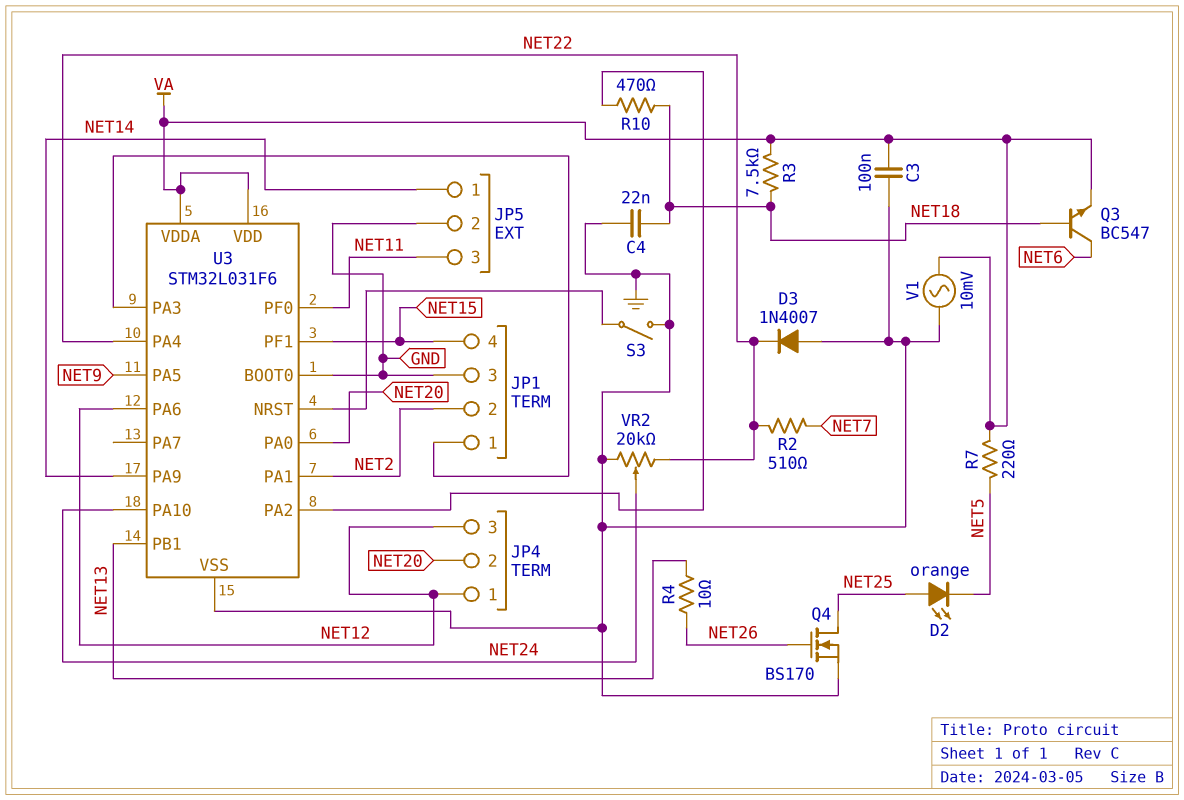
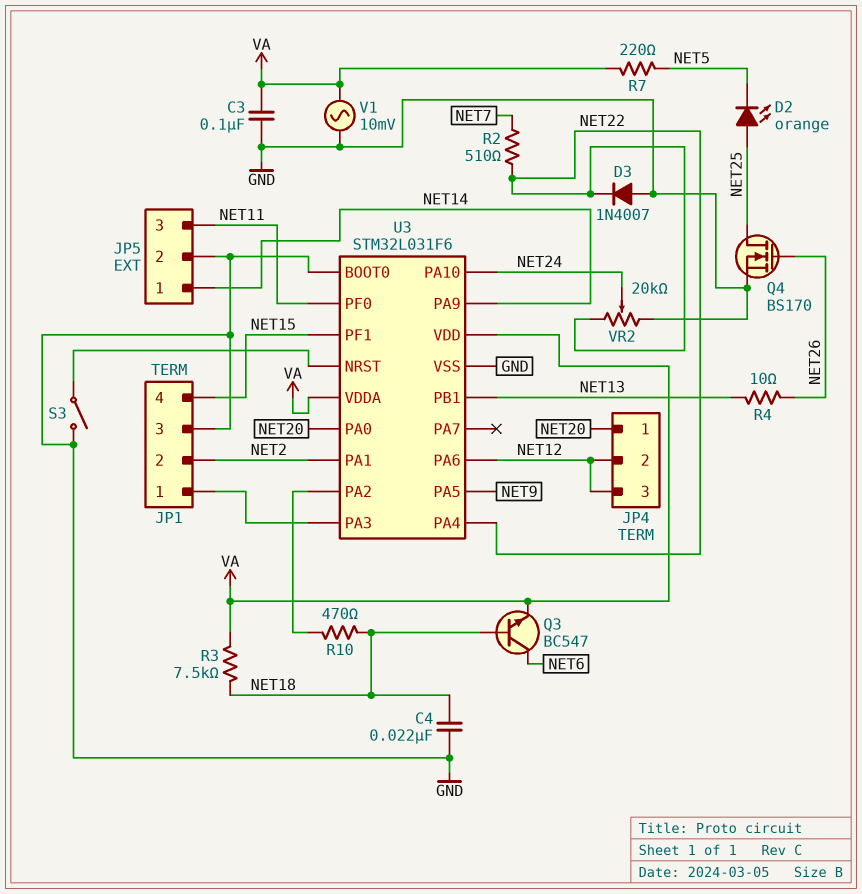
JP4 pin 1: NET12 -> NET20
JP4 pin 2: NET20 -> NET12

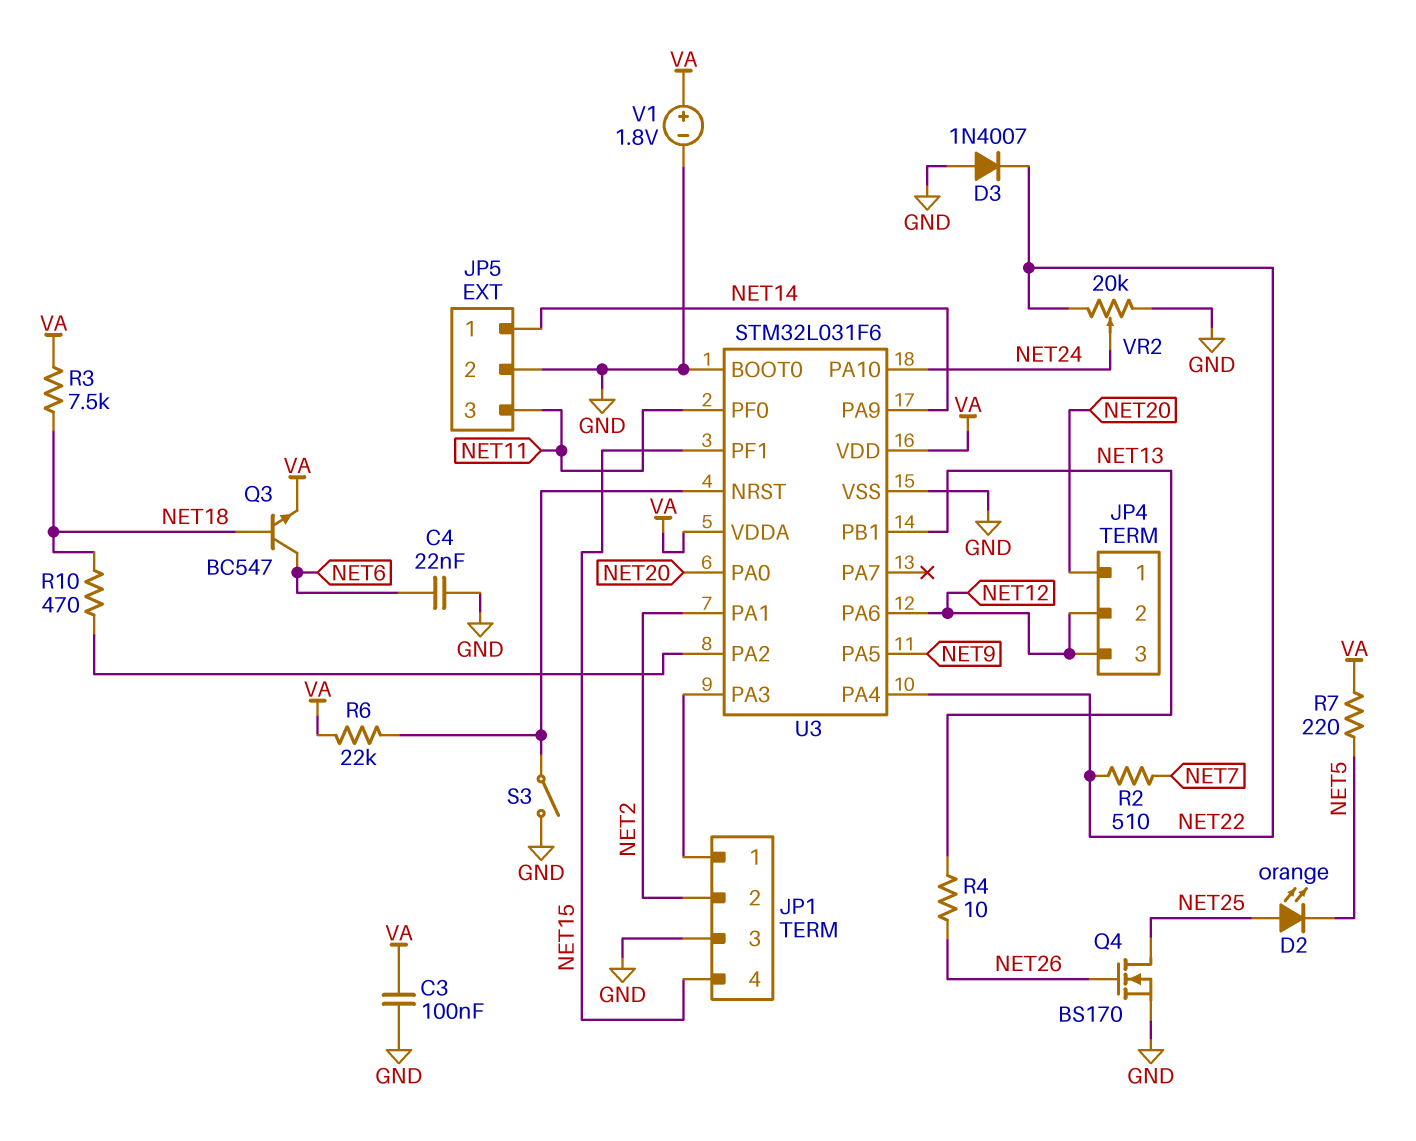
C4: 22nF (GND, NET18) -> 22nF (GND, NET6)
R6: none -> 22k (U3/NRST, VA)
V1: AC 10mV (GND, VA) -> 1.8V (plus VA, minus GND)

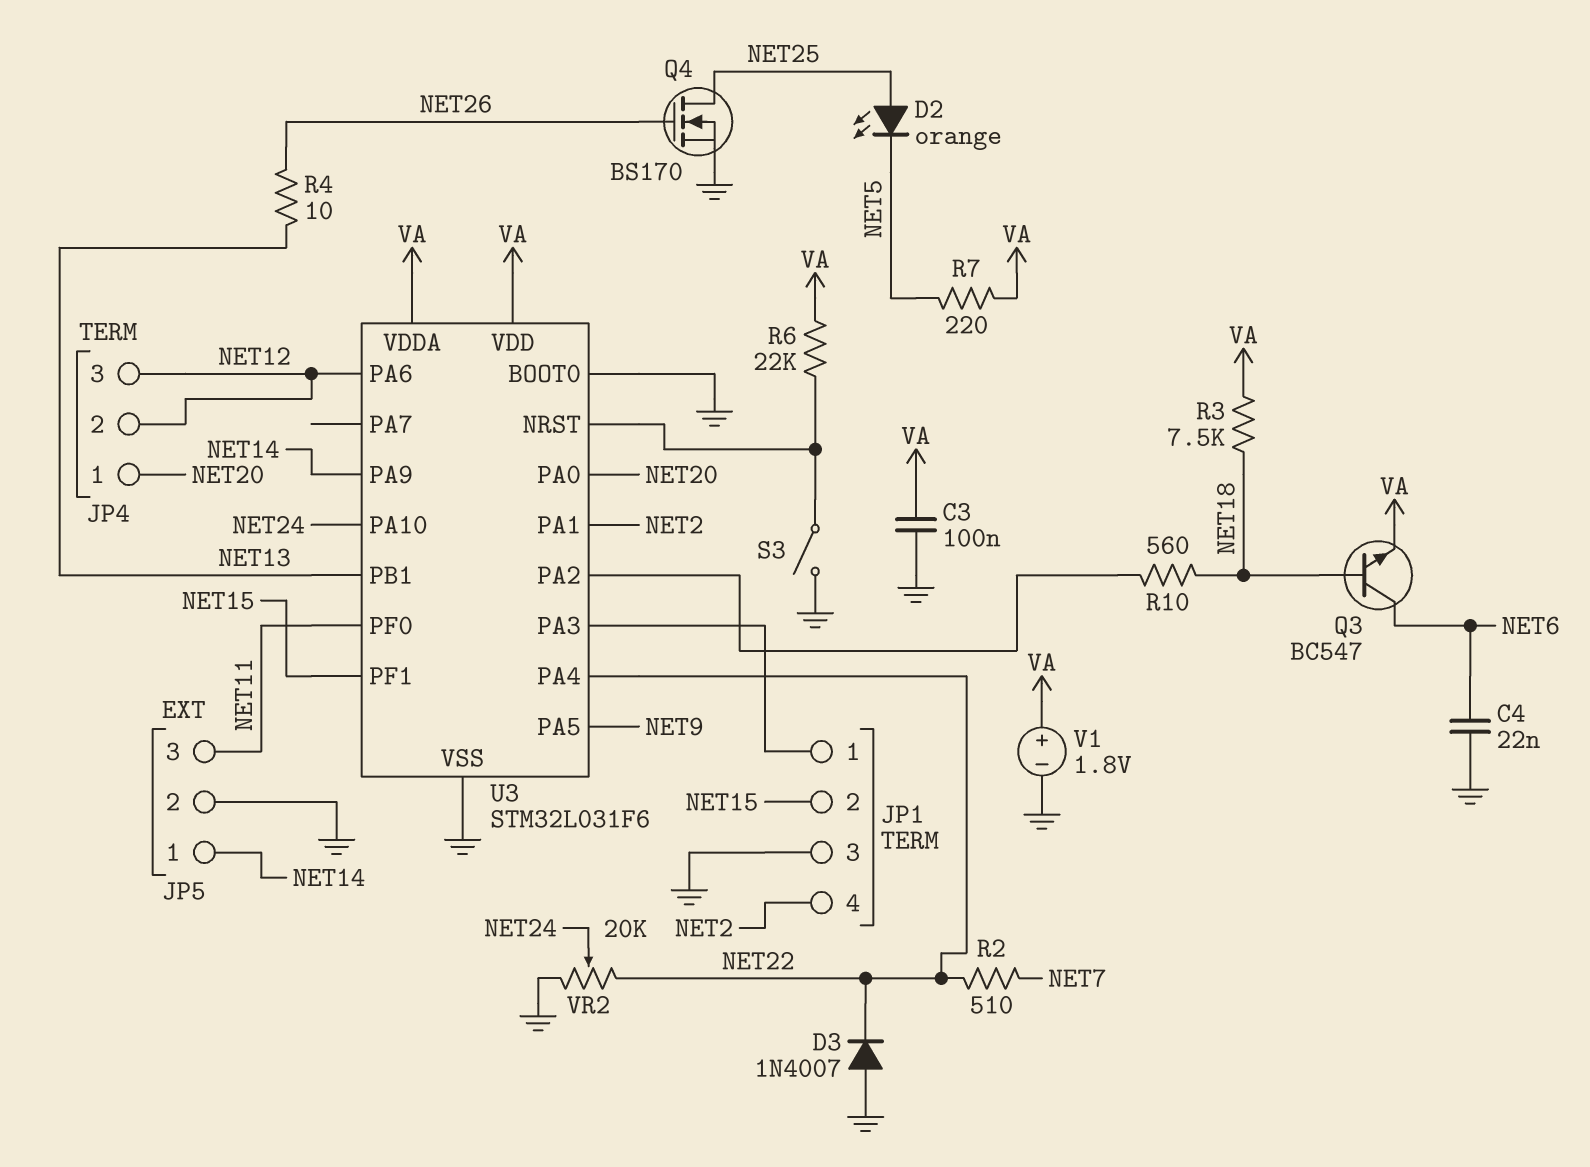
JP1 pin 2: NET2 -> NET15
JP1 pin 4: NET15 -> NET2
R10: 470 (NET18, U3/PA2) -> 560 (NET18, U3/PA2)

